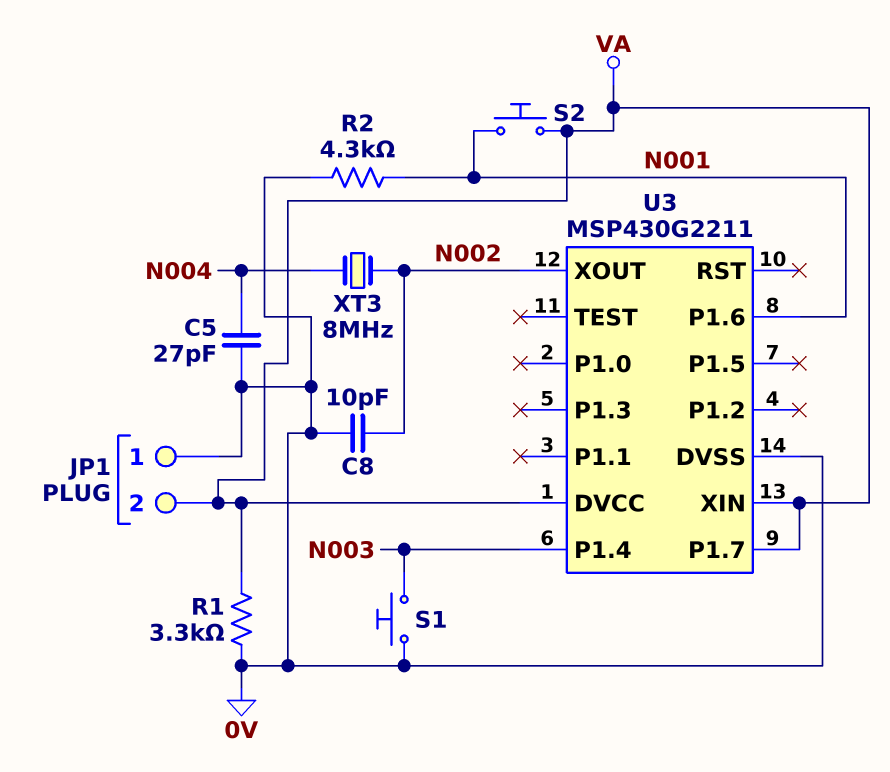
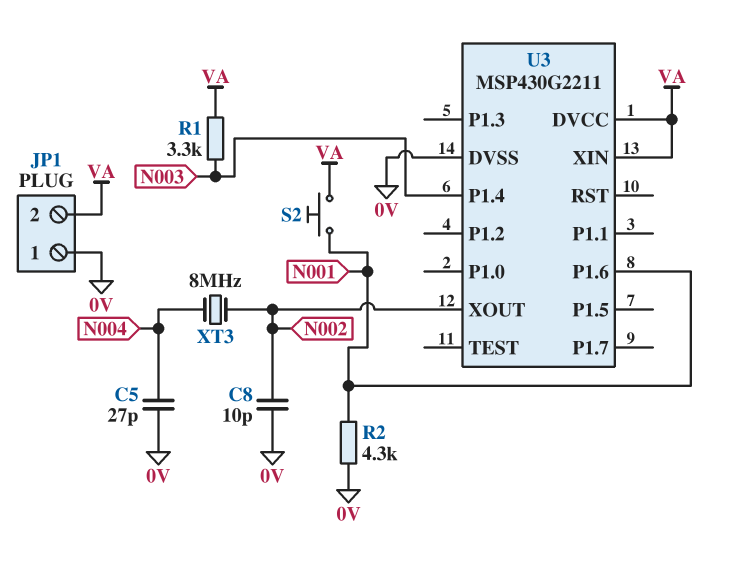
R1: 3.3k (0V, VA) -> 3.3k (N003, VA)
S1: button (0V, N003) -> none
U3 pin P1.7: VA -> none

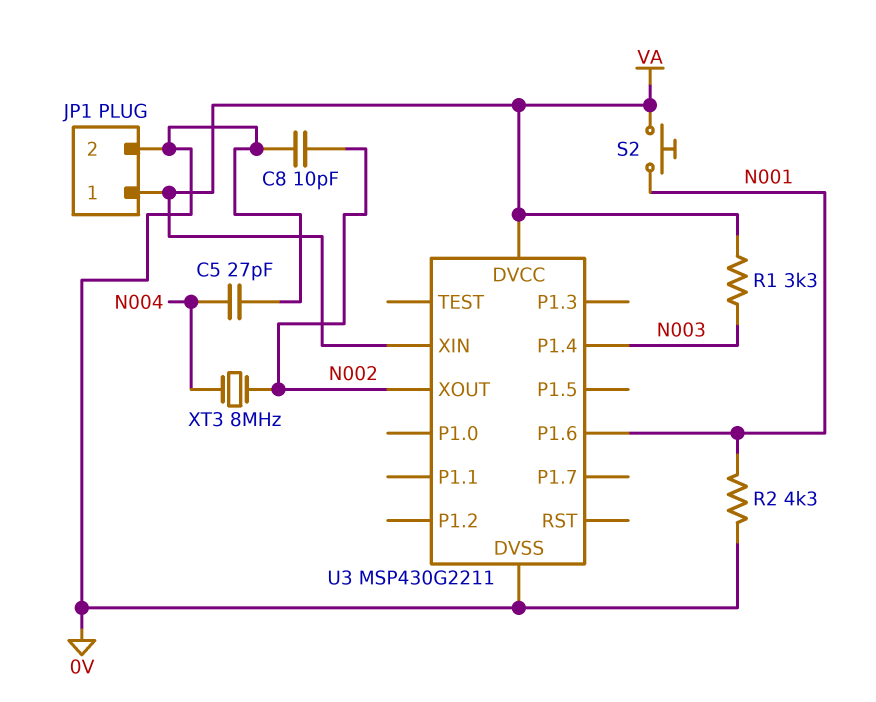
JP1 pin 1: 0V -> VA
JP1 pin 2: VA -> 0V

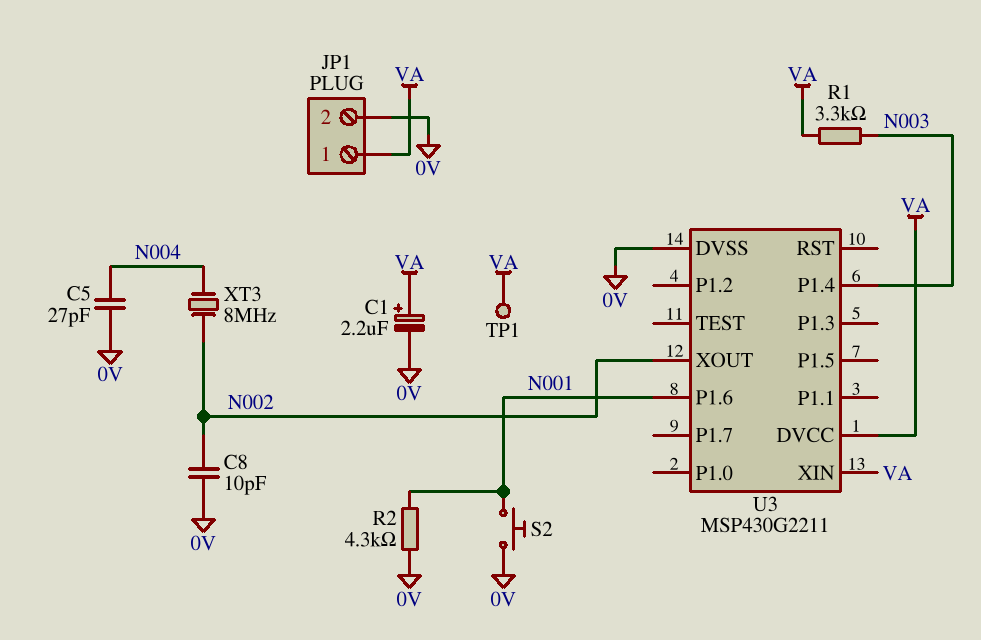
C1: none -> 2.2uF (plus VA, minus 0V)
S2: button (N001, VA) -> button (0V, N001)
TP1: none -> test point (VA)

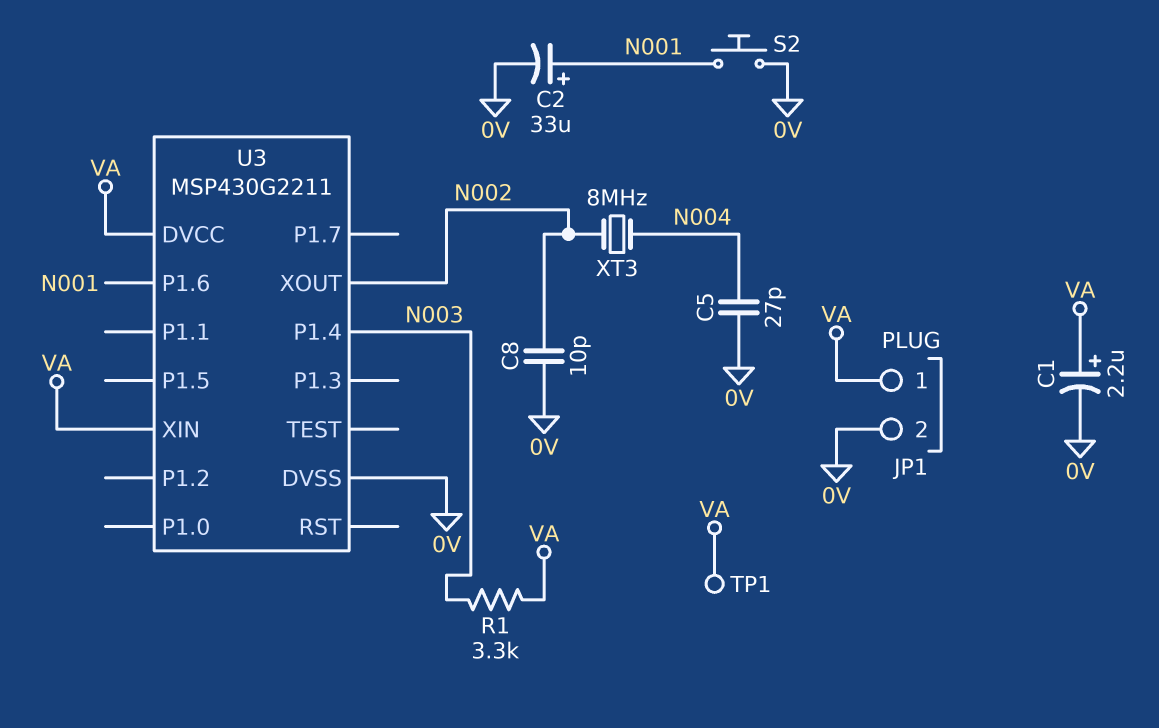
C2: none -> 33uF (plus N001, minus 0V)
R2: 4.3k (0V, N001) -> none

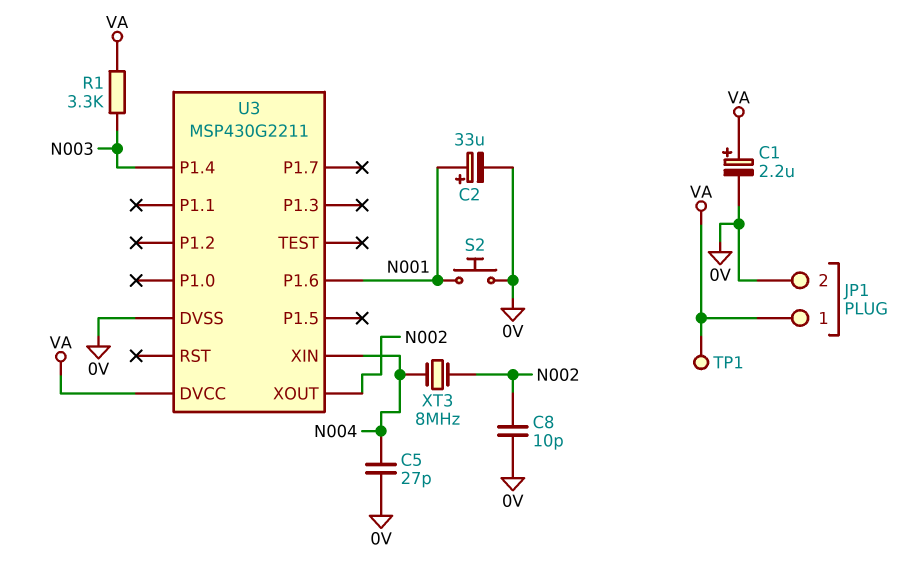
U3 pin XIN: VA -> N004

